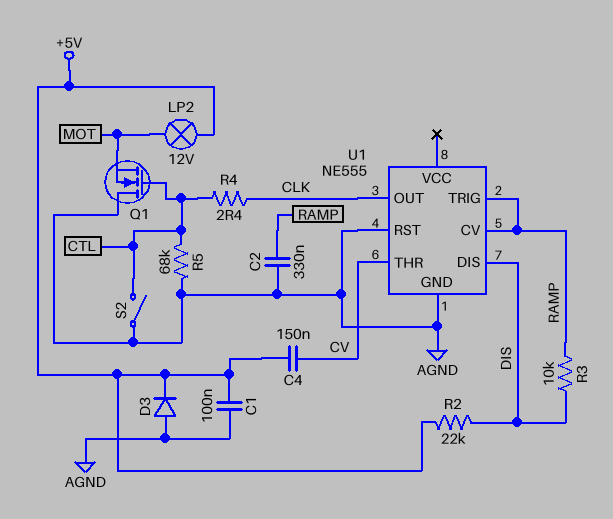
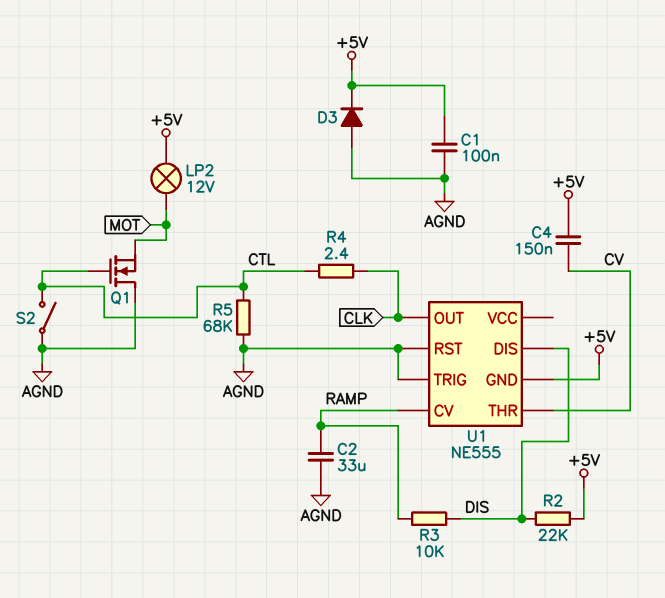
C2: 330nF (AGND, RAMP) -> 33uF (AGND, RAMP)
U1 pin GND: AGND -> +5V
U1 pin TRIG: RAMP -> AGND

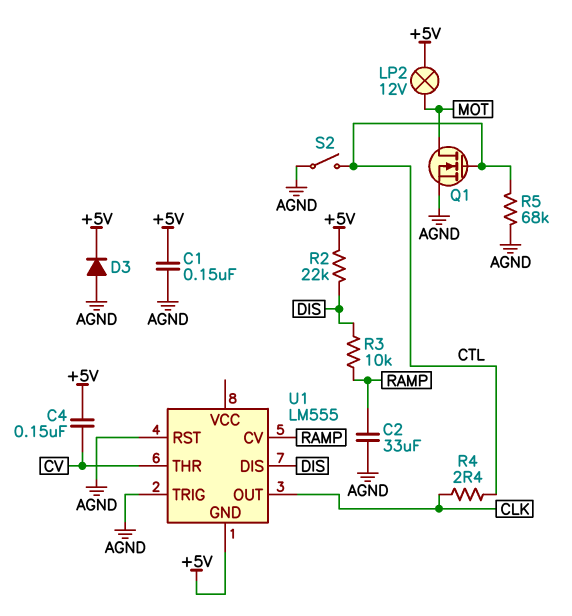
C1: 100nF (+5V, AGND) -> 150nF (+5V, AGND)
Q1: NMOS (G CTL, D AGND, S MOT) -> NMOS (G CTL, D MOT, S AGND)
U1: NE555 -> LM555

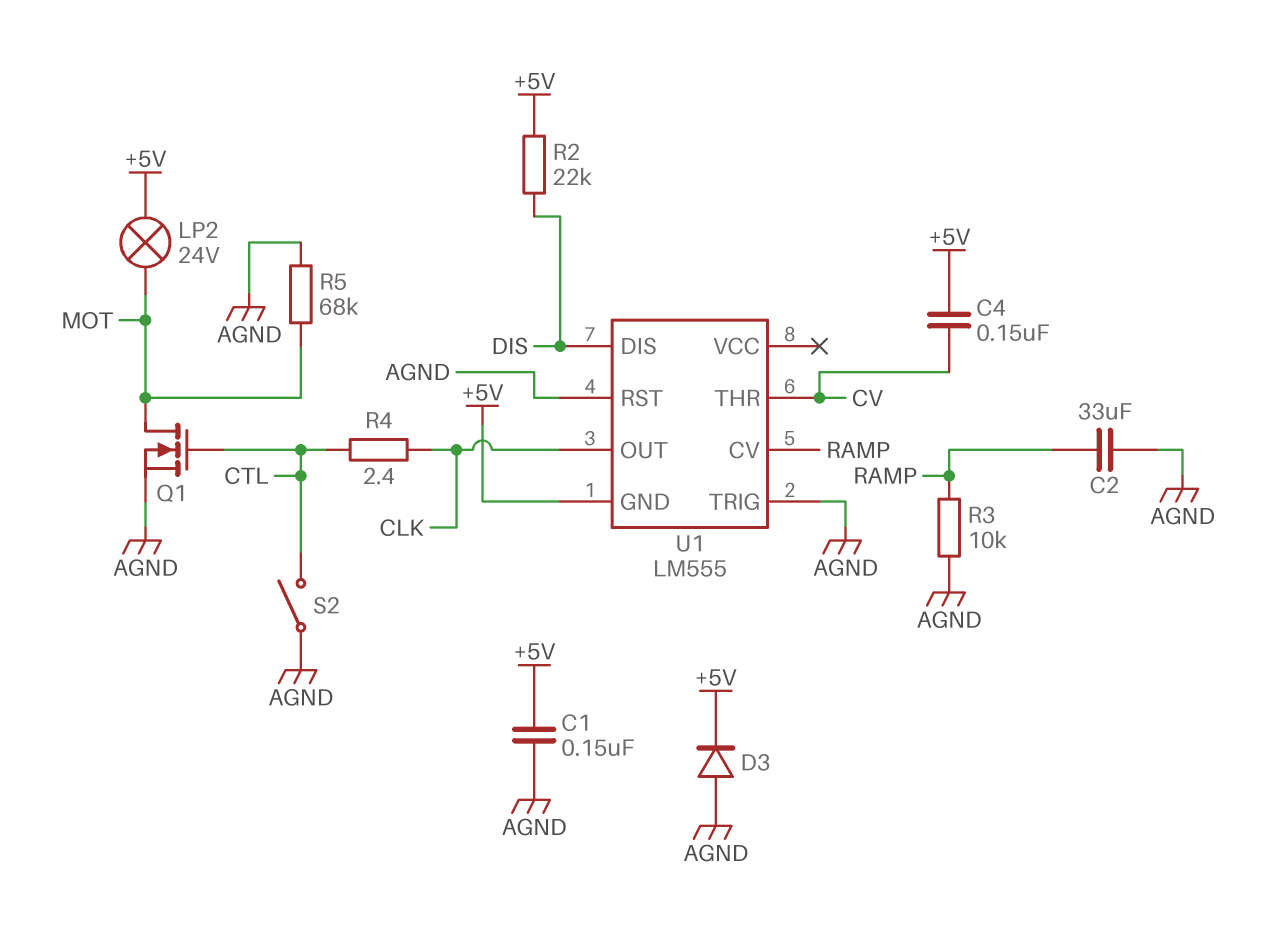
LP2: lamp 12V (+5V, MOT) -> lamp 24V (+5V, MOT)
R3: 10k (DIS, RAMP) -> 10k (AGND, RAMP)
R5: 68k (AGND, CTL) -> 68k (AGND, MOT)

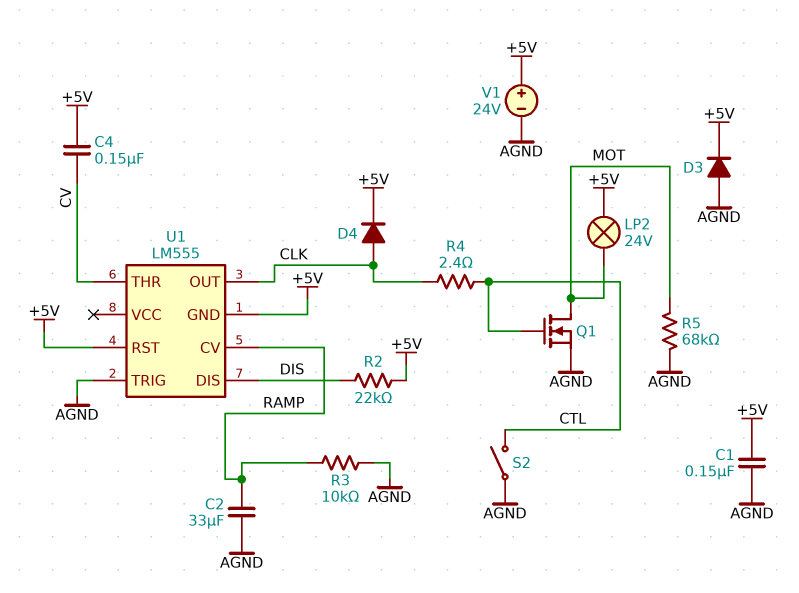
D4: none -> diode (A CLK, K +5V)
U1 pin RST: AGND -> +5V
V1: none -> 24V (plus +5V, minus AGND)

